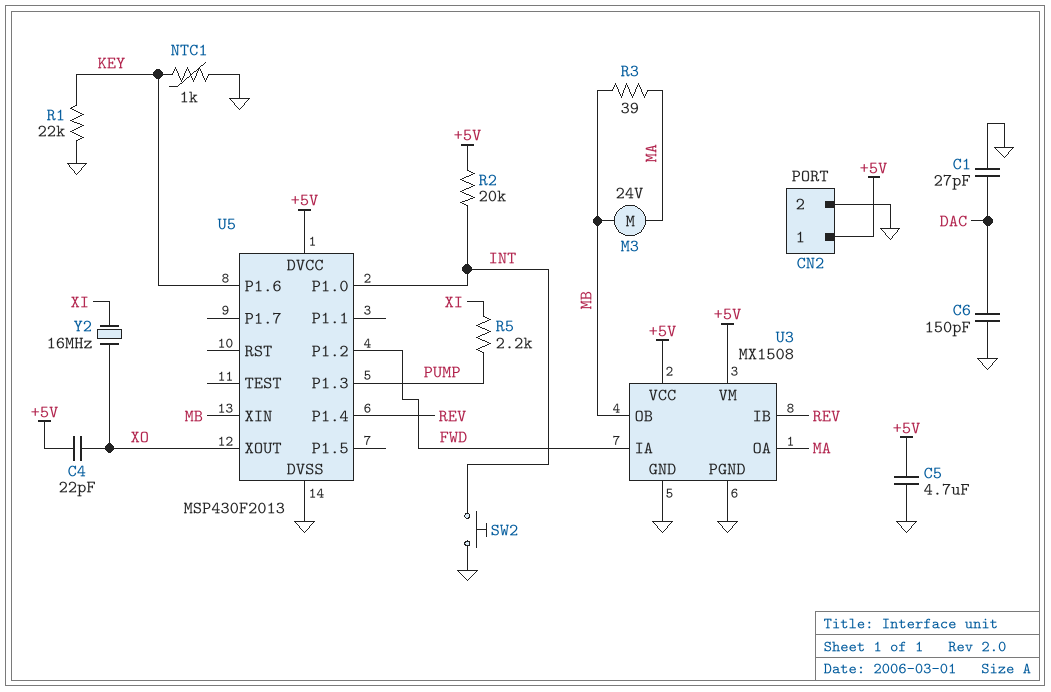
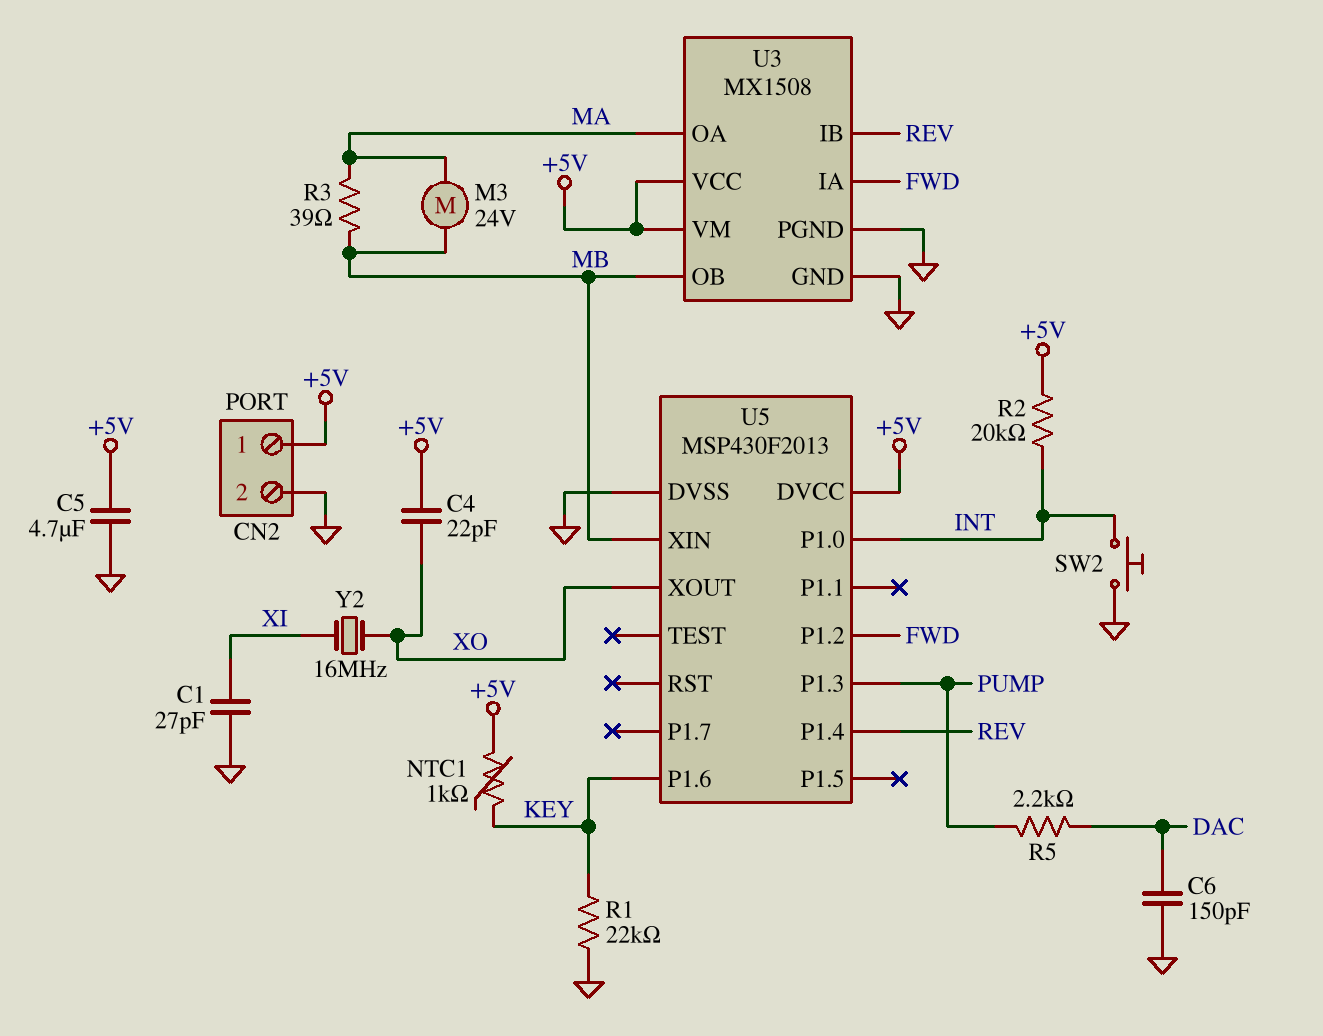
C1: 27pF (DAC, GND) -> 27pF (GND, XI)
NTC1: 1k (GND, KEY) -> 1k (+5V, KEY)
R5: 2.2k (PUMP, XI) -> 2.2k (DAC, PUMP)

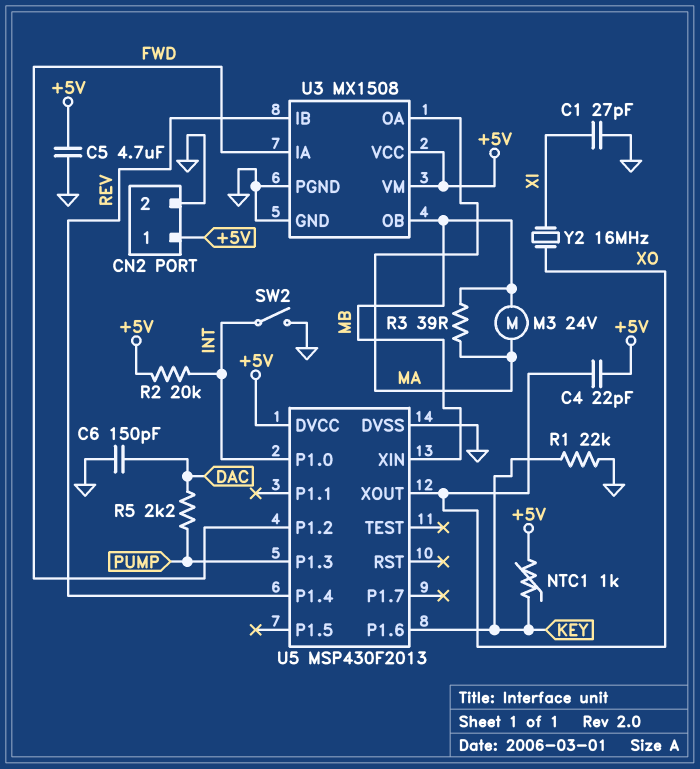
SW2: button (GND, INT) -> switch (GND, INT)

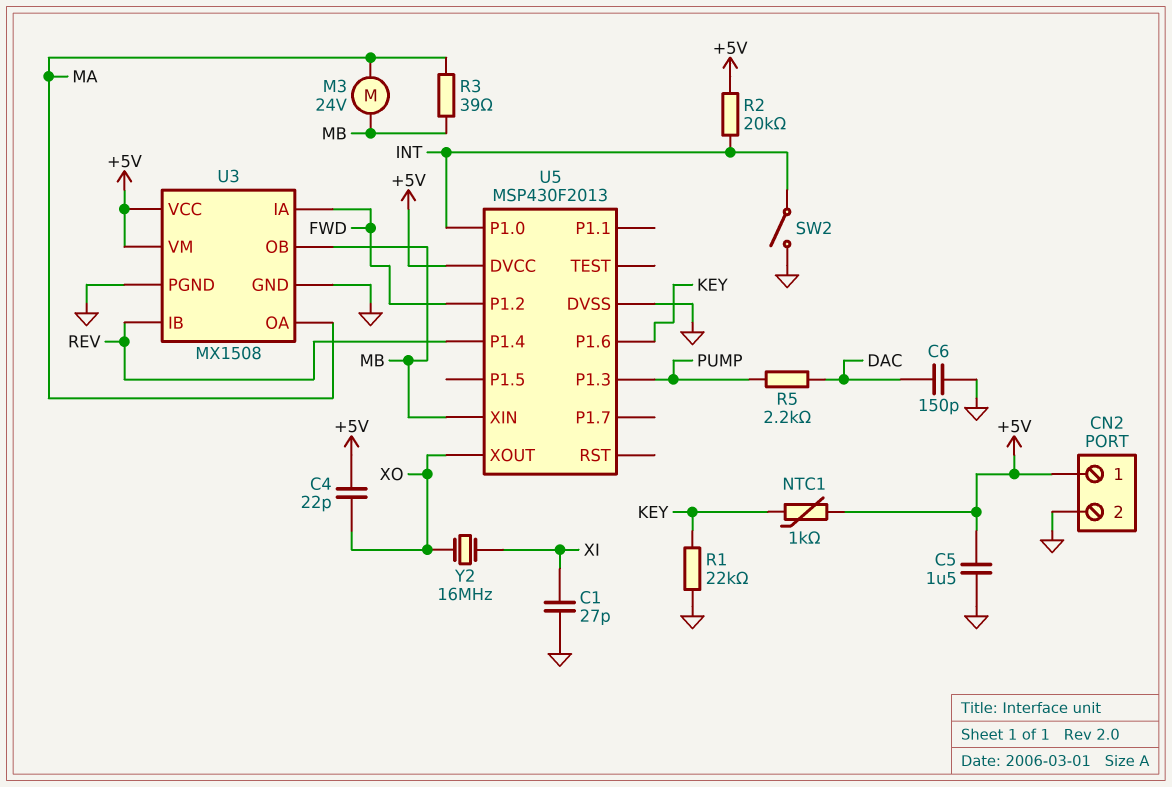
C5: 4.7uF (+5V, GND) -> 1.5uF (+5V, GND)

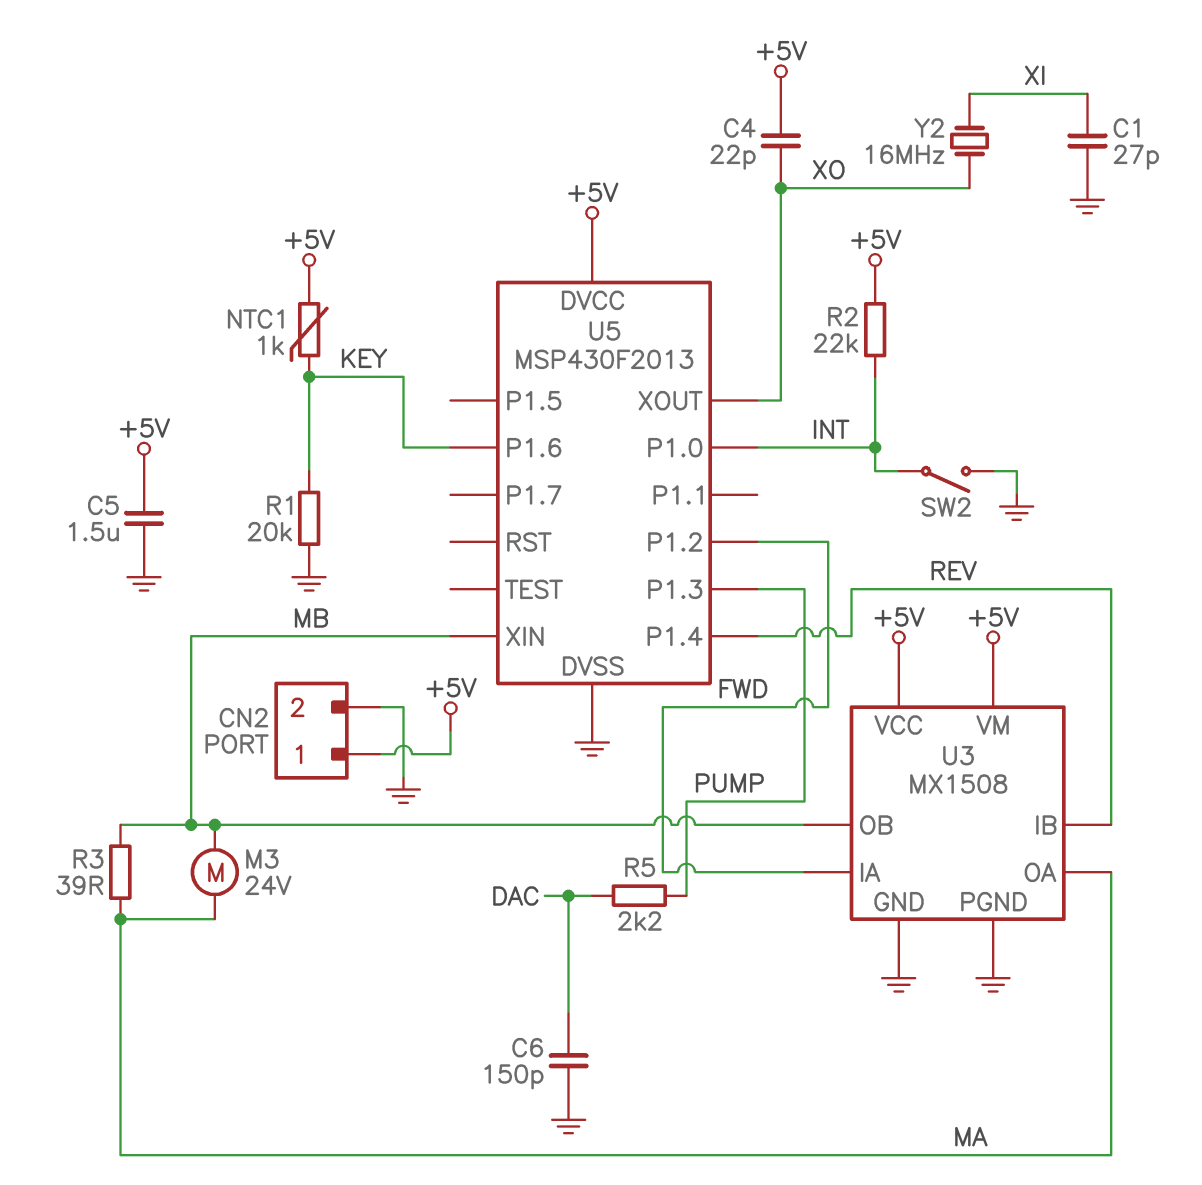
R1: 22k (GND, KEY) -> 20k (GND, KEY)
R2: 20k (+5V, INT) -> 22k (+5V, INT)

